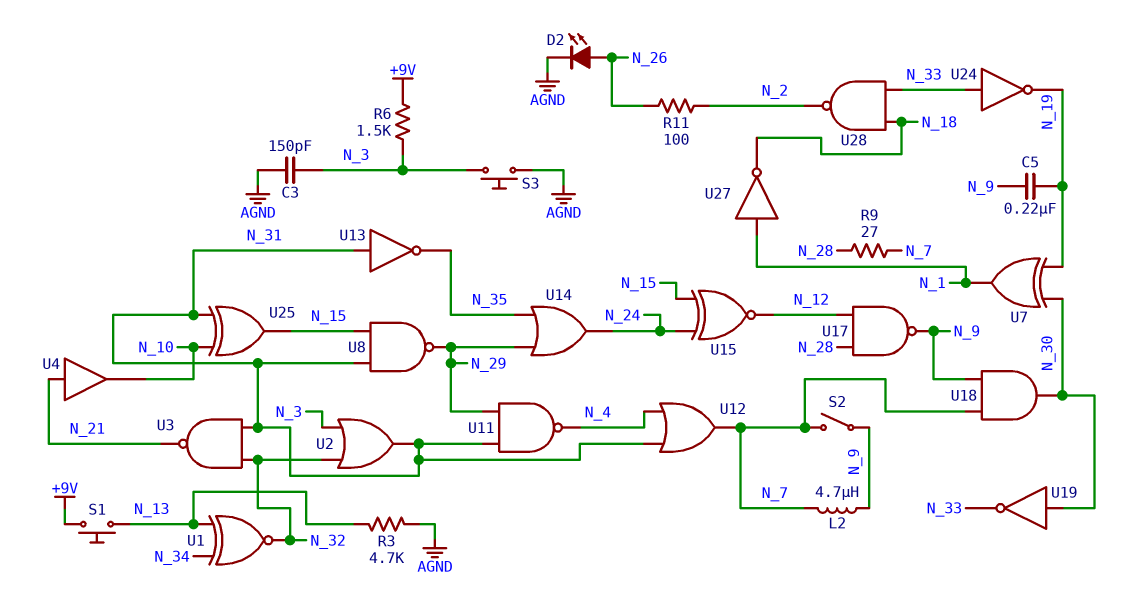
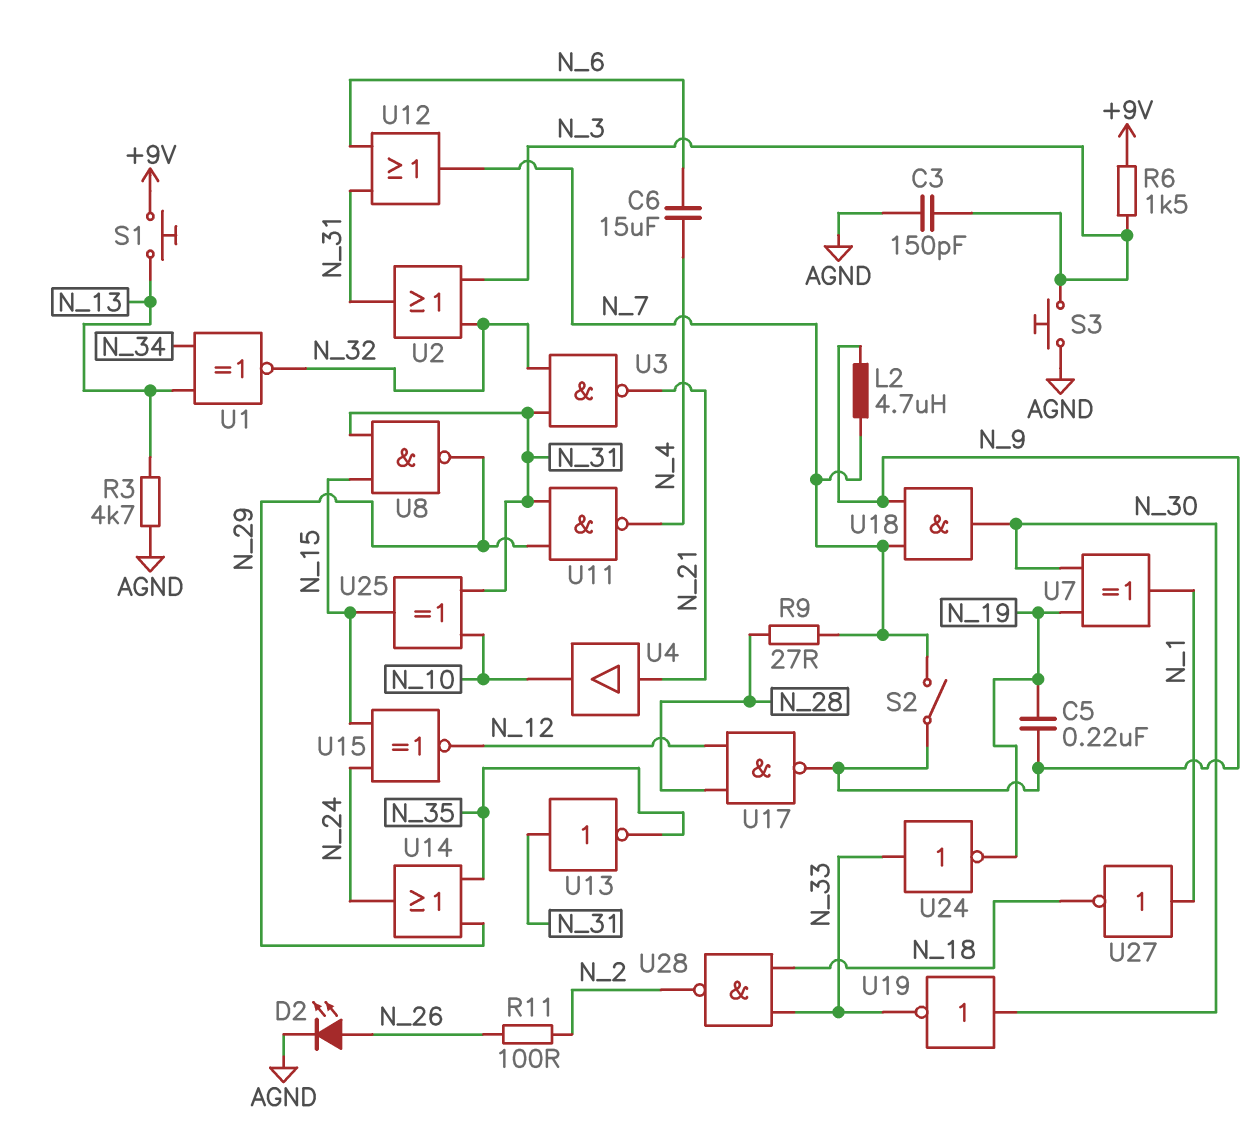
C6: none -> 15uF (N_4, N_6)
U12: OR (in N_4, in N_31, out N_7) -> OR (in N_6, in N_31, out N_7)

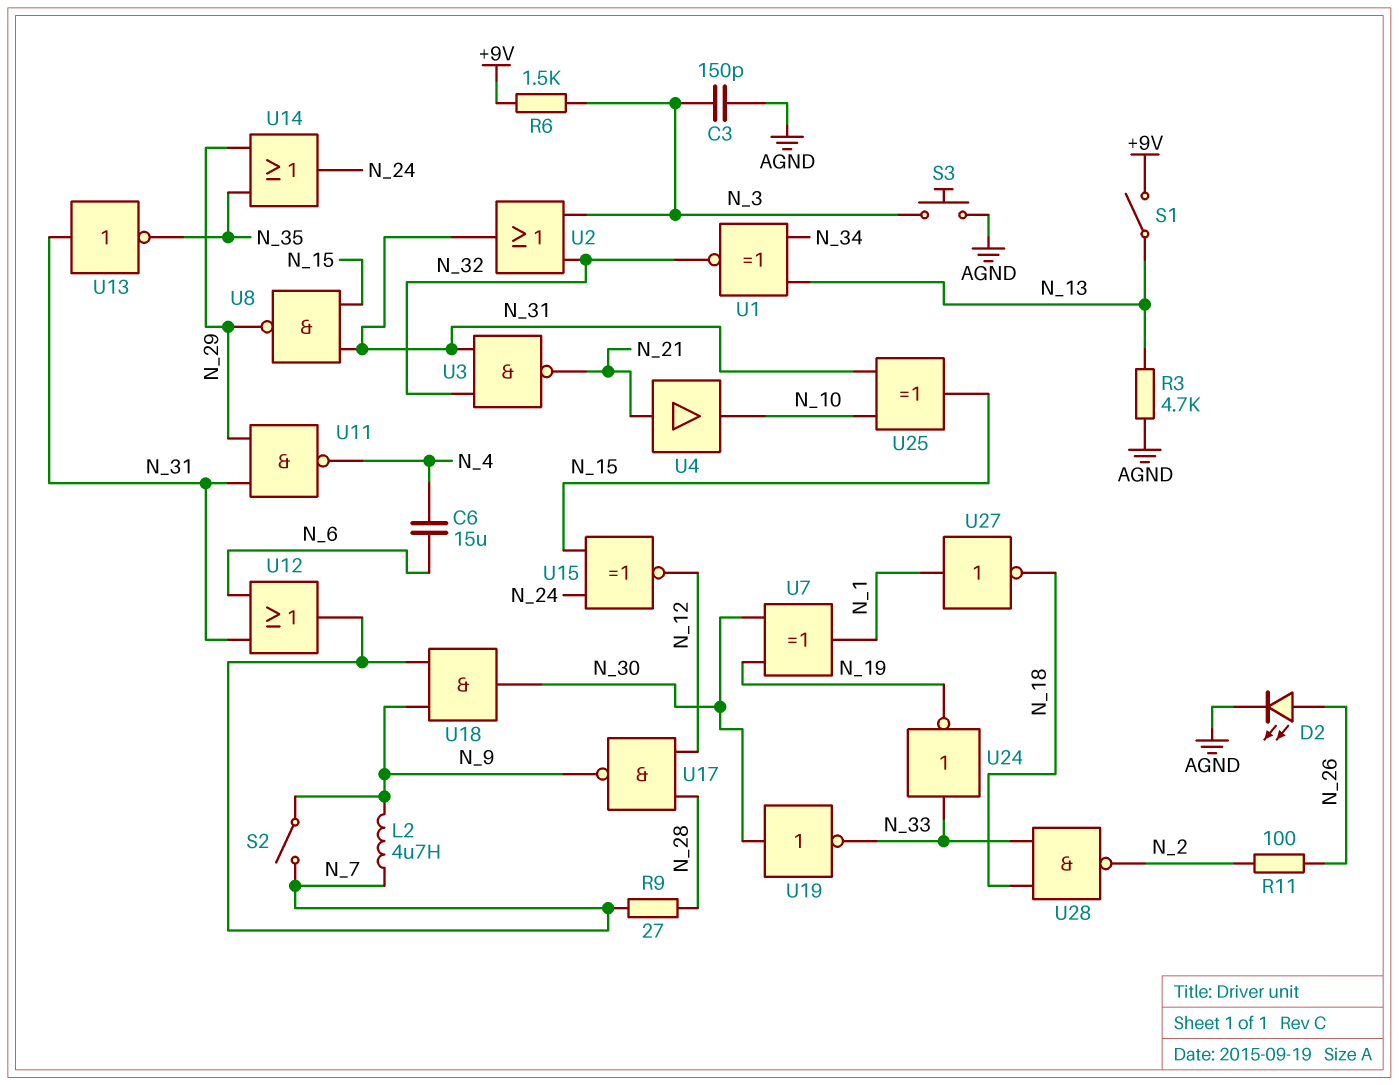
C5: 220nF (N_9, N_19) -> none
S1: button (+9V, N_13) -> switch (+9V, N_13)

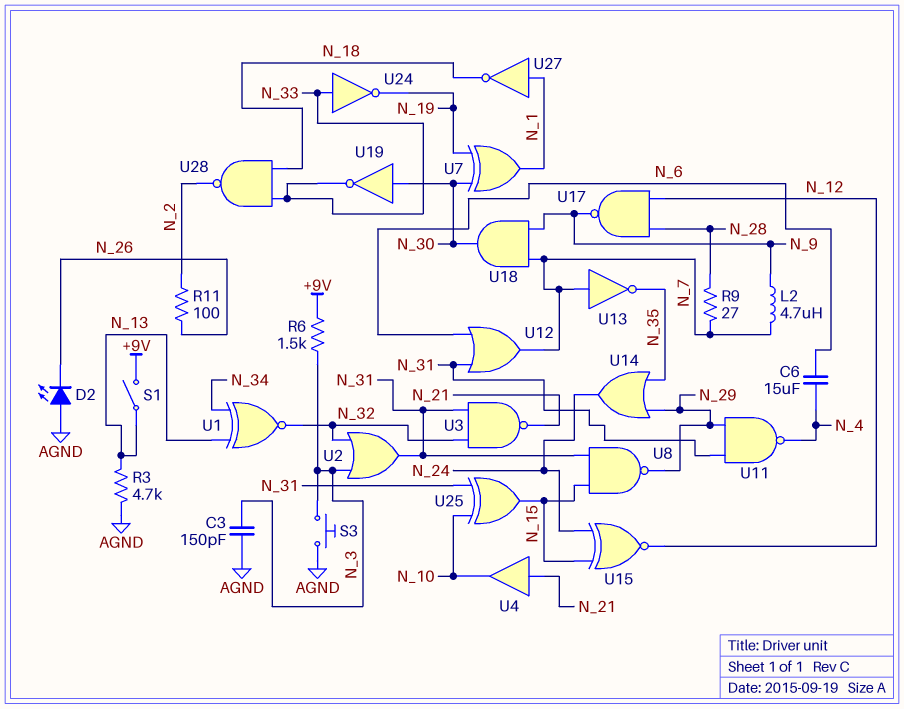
D2: LED (A N_26, K AGND) -> LED (A AGND, K N_26)
S2: switch (N_7, N_9) -> none
U13: NOT (in N_31, out N_35) -> NOT (in N_7, out N_35)

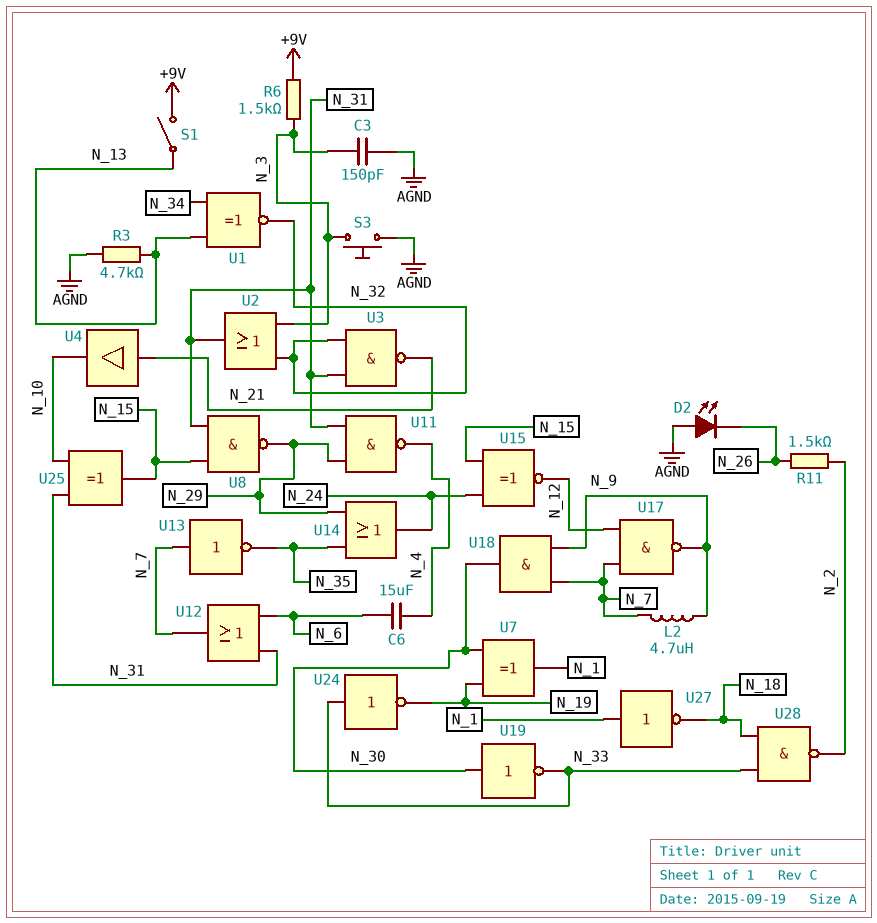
R9: 27 (N_7, N_28) -> none
R11: 100 (N_2, N_26) -> 1.5k (N_2, N_26)
U17: NAND (in N_12, in N_28, out N_9) -> NAND (in N_7, in N_12, out N_9)

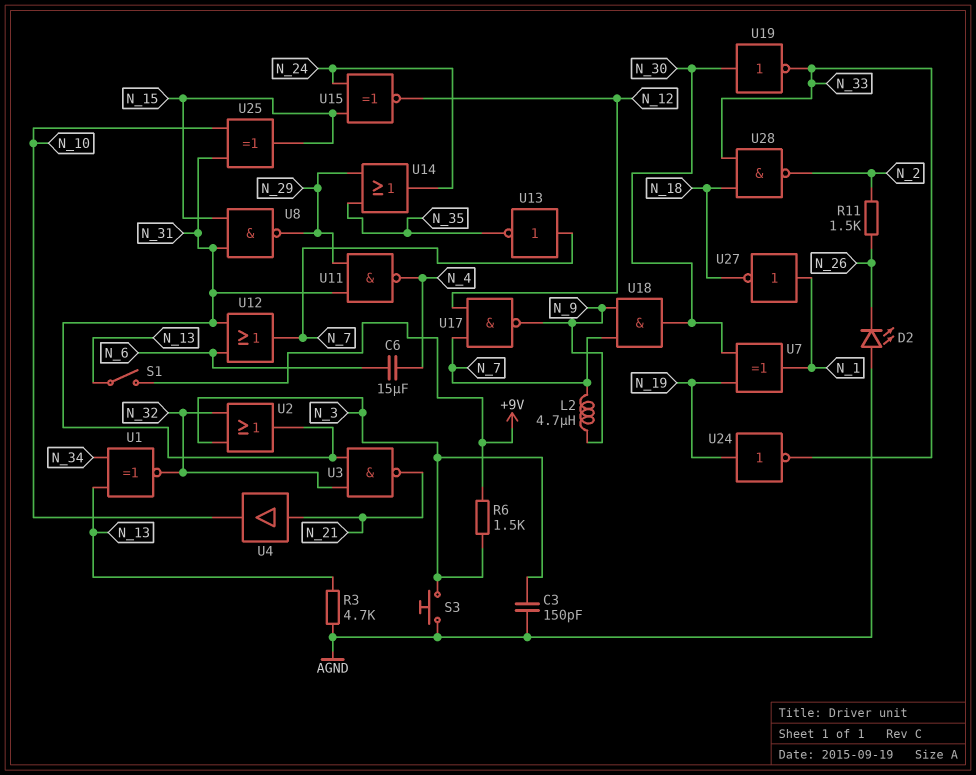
U24: NOT (in N_33, out N_19) -> NOT (in N_19, out N_33)

